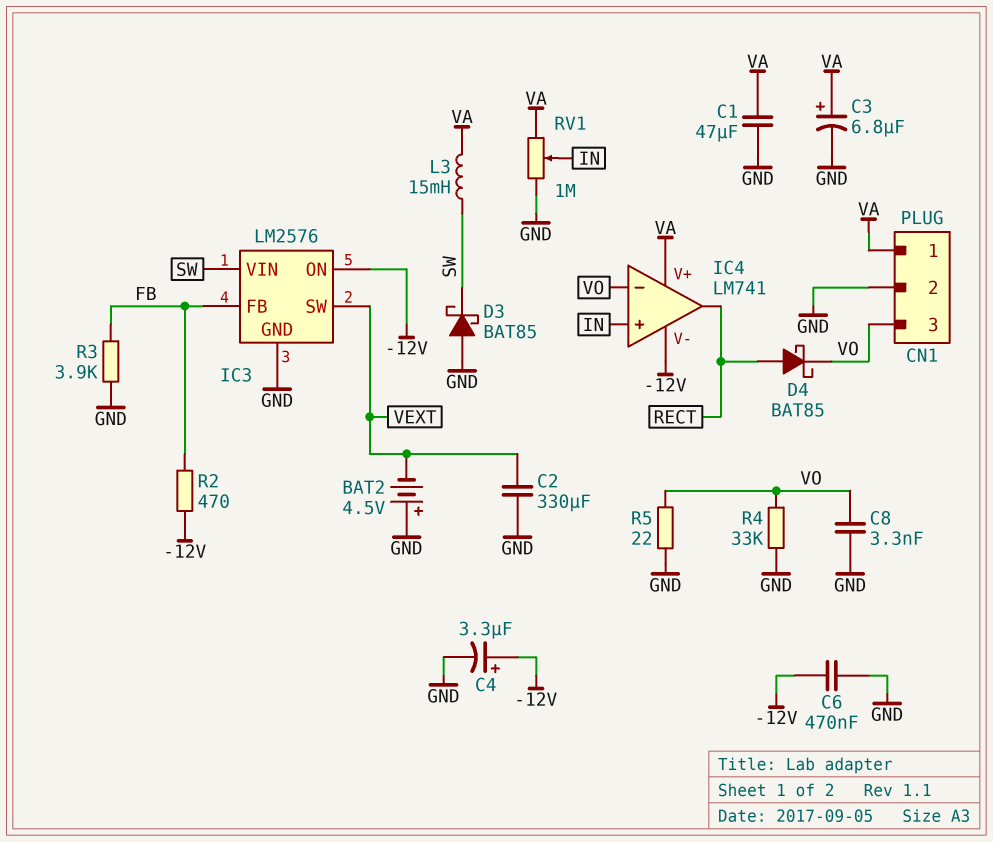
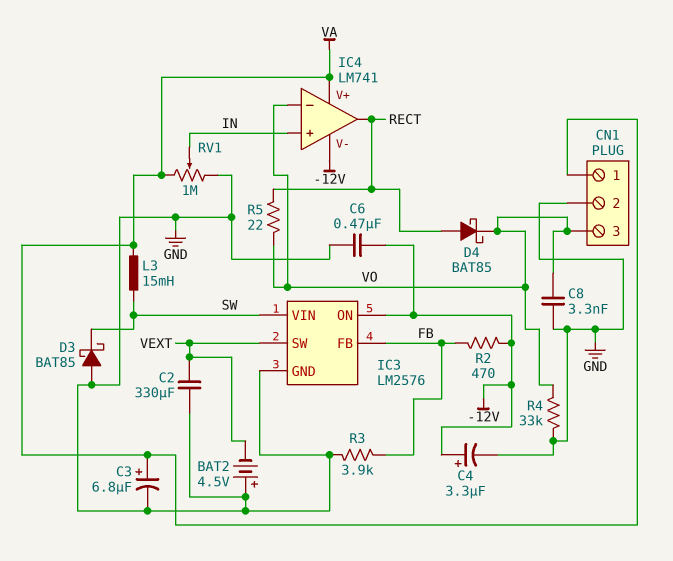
C1: 47uF (GND, VA) -> none
R5: 22 (GND, VO) -> 22 (RECT, VO)

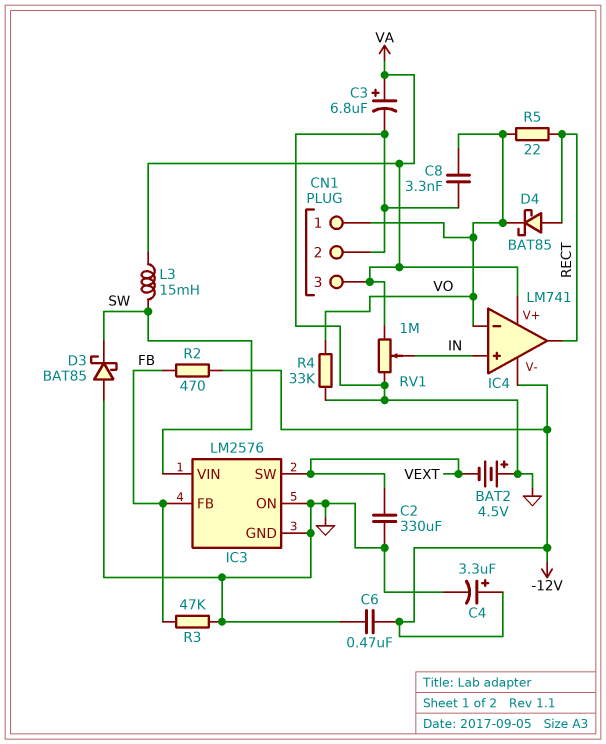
CN1 pin 1: VA -> VO
CN1 pin 3: VO -> VA
IC3 pin ON: -12V -> GND
R3: 3.9k (FB, GND) -> 47k (FB, GND)

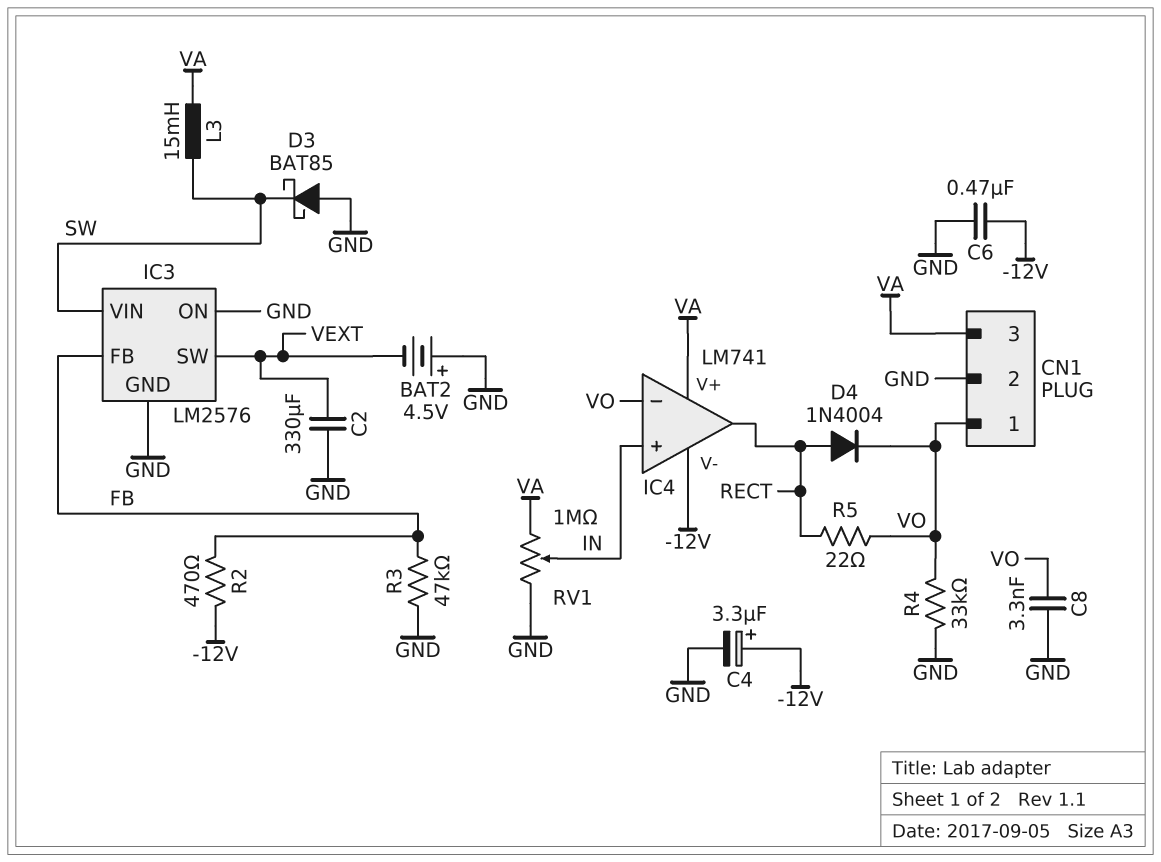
C3: 6.8uF (plus VA, minus GND) -> none
D4: schottky BAT85 (A RECT, K VO) -> diode 1N4004 (A RECT, K VO)

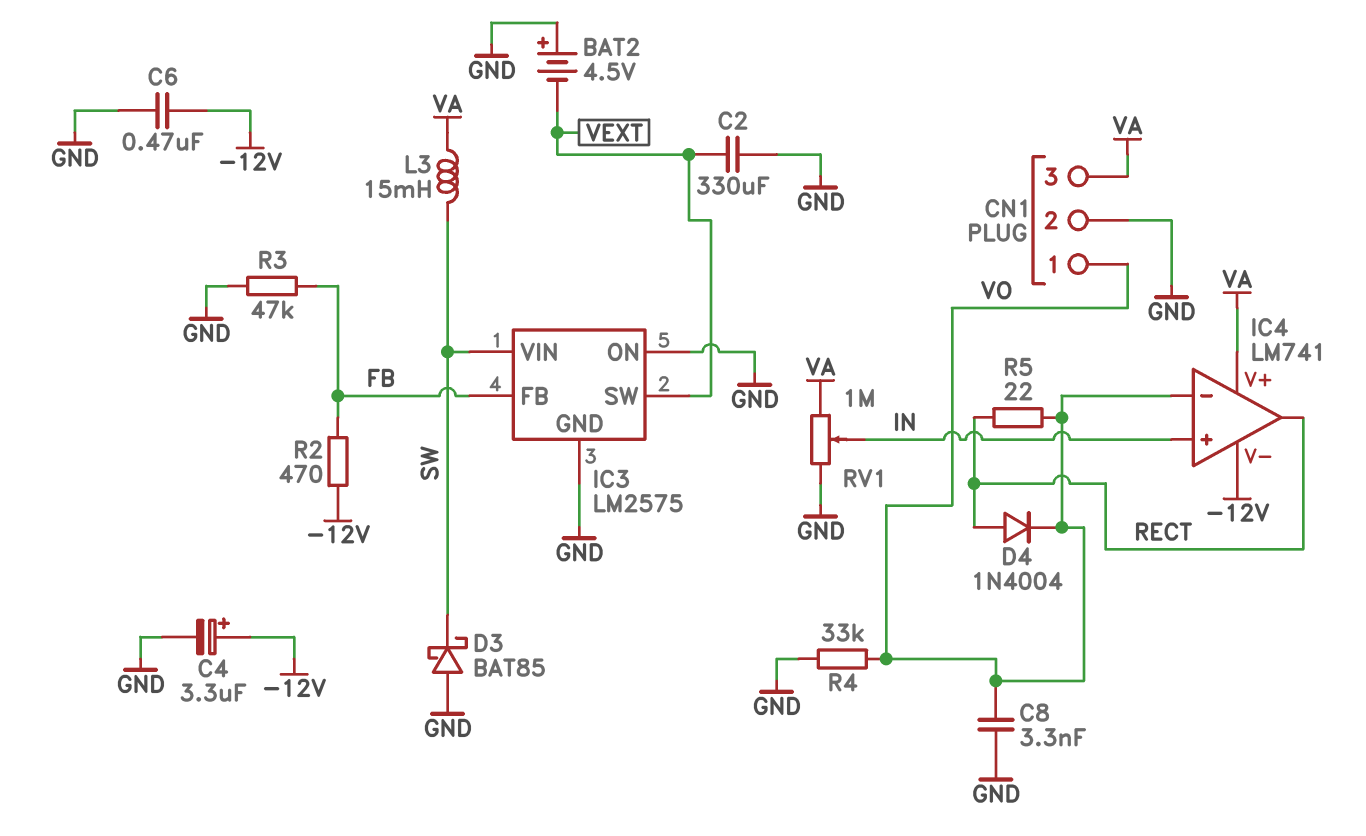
IC3: LM2576 -> LM2575

